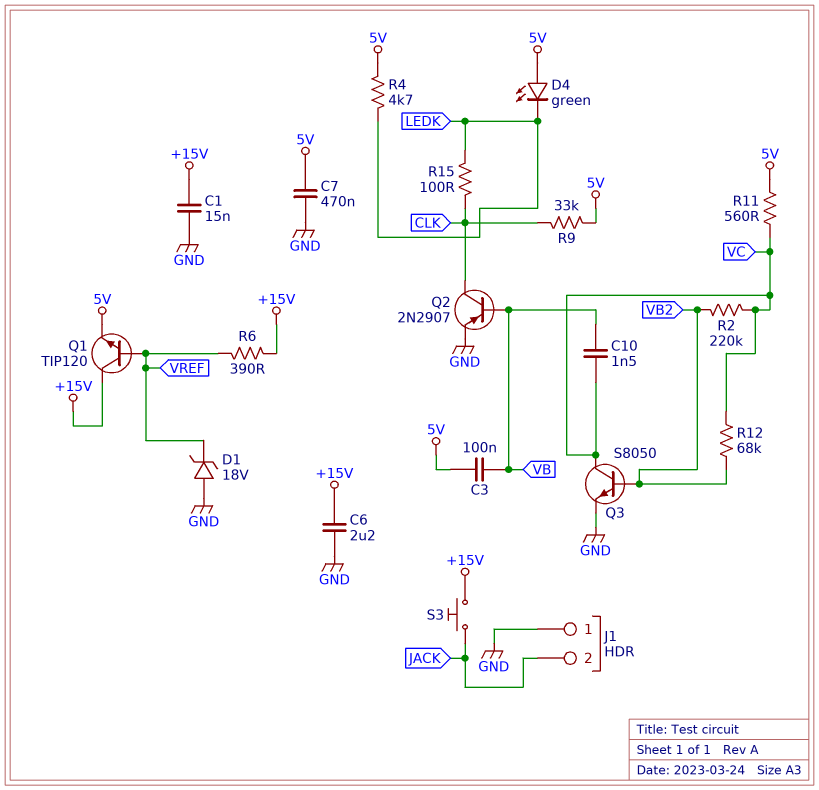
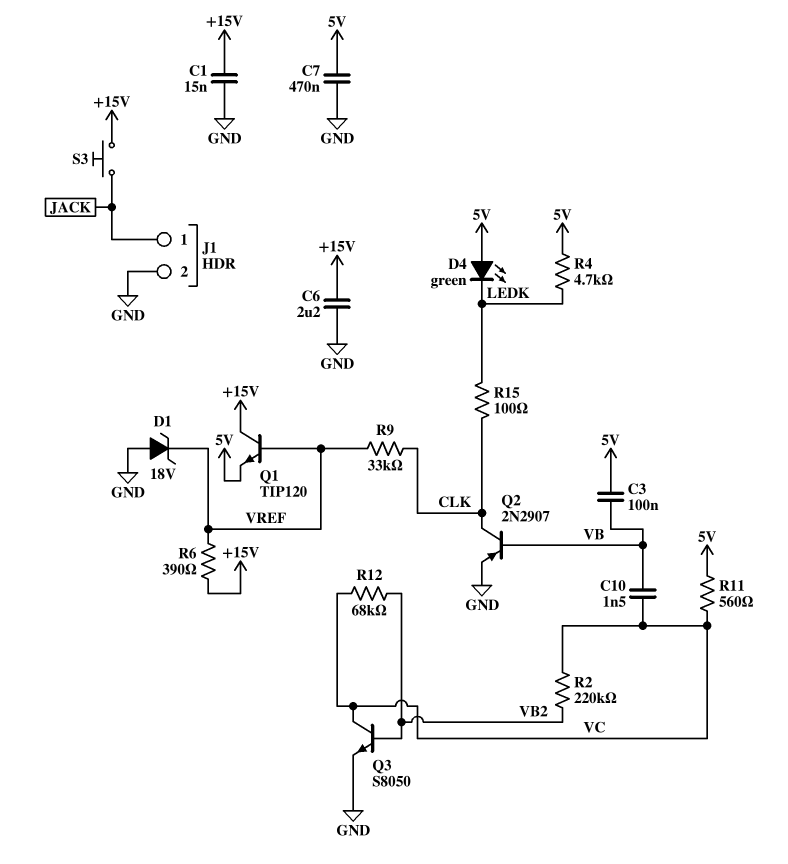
J1 pin 1: GND -> JACK
J1 pin 2: JACK -> GND
R9: 33k (5V, CLK) -> 33k (CLK, VREF)

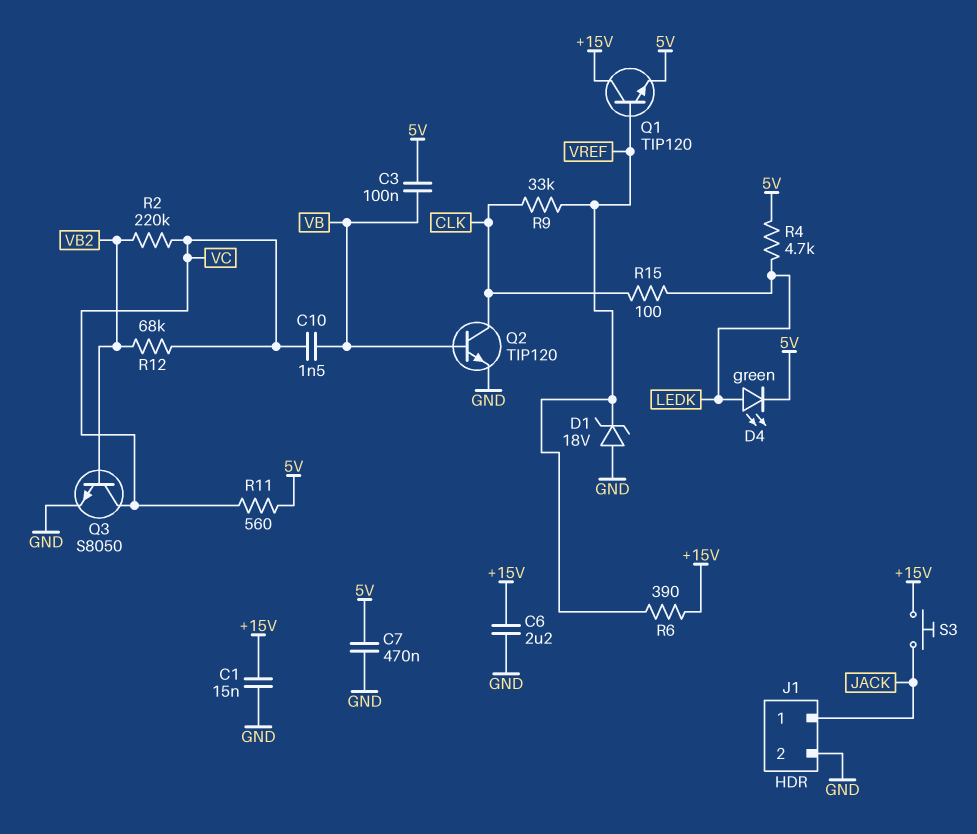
D4: LED green (A 5V, K LEDK) -> LED green (A LEDK, K 5V)
Q2: PNP 2N2907 (B VB, C CLK, E GND) -> NPN TIP120 (B VB, C CLK, E GND)

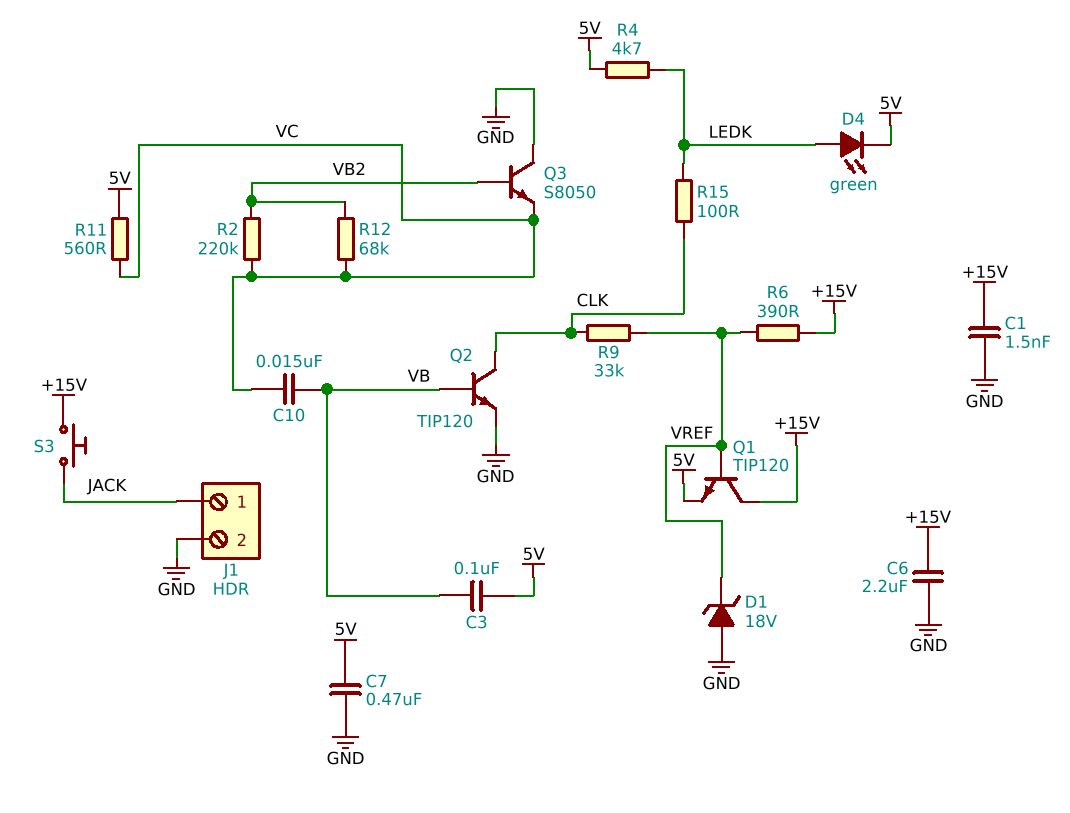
C1: 15nF (+15V, GND) -> 1.5nF (+15V, GND)
C10: 1.5nF (VB, VC) -> 15nF (VB, VC)
Q3: NPN S8050 (B VB2, C VC, E GND) -> NPN S8050 (B VB2, C GND, E VC)

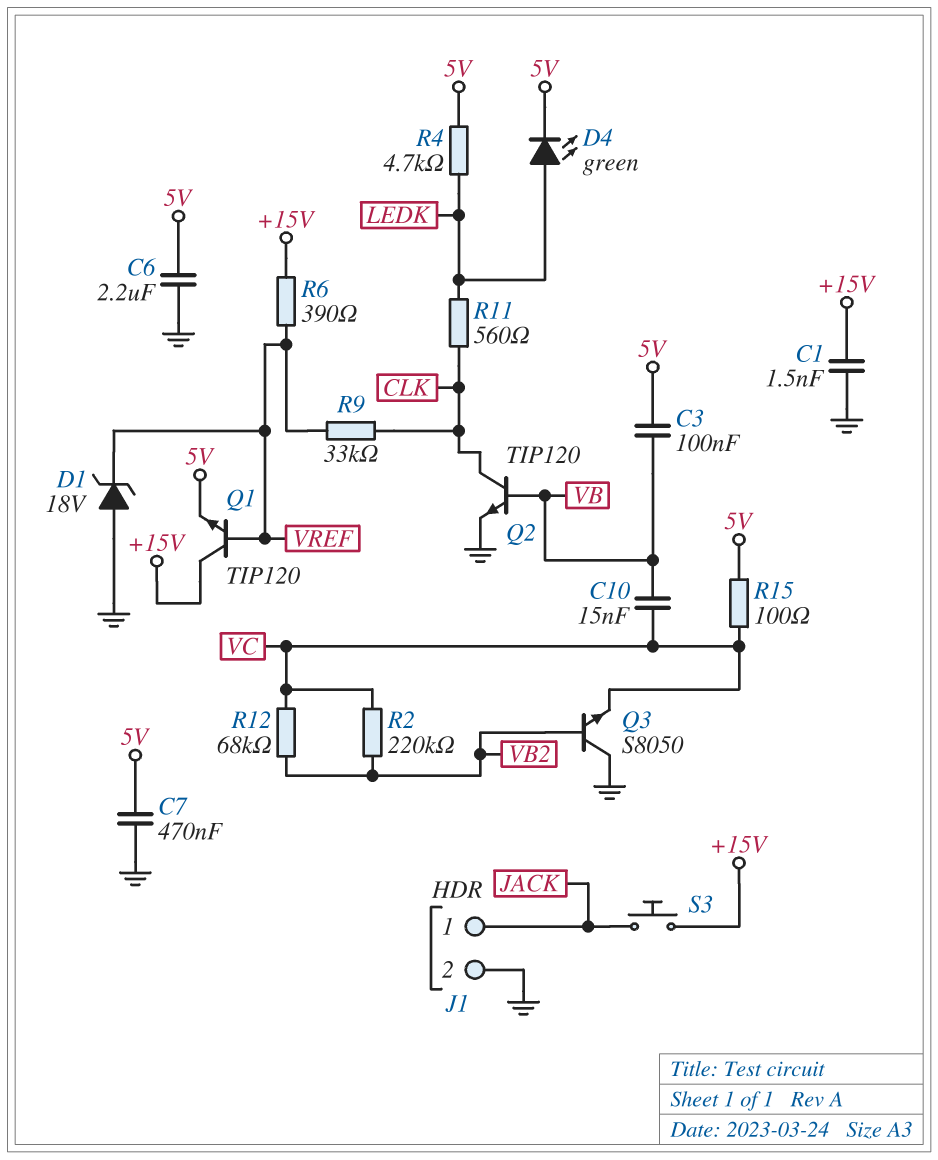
C6: 2.2uF (+15V, GND) -> 2.2uF (5V, GND)
R11: 560 (5V, VC) -> 560 (CLK, LEDK)
R15: 100 (CLK, LEDK) -> 100 (5V, VC)

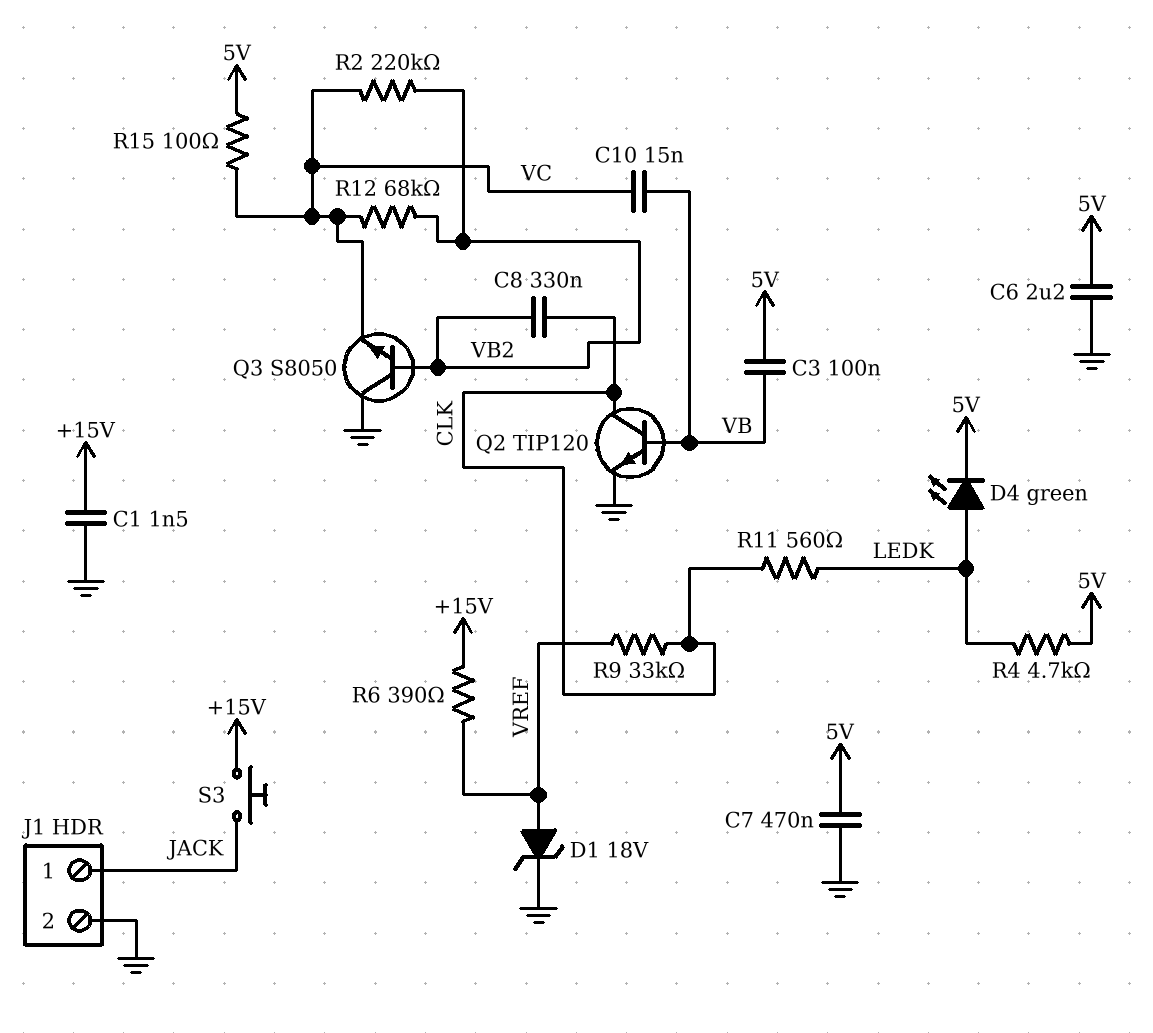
C8: none -> 330nF (CLK, VB2)
D1: zener 18V (A GND, K VREF) -> zener 18V (A VREF, K GND)
Q1: NPN TIP120 (B VREF, C +15V, E 5V) -> none

